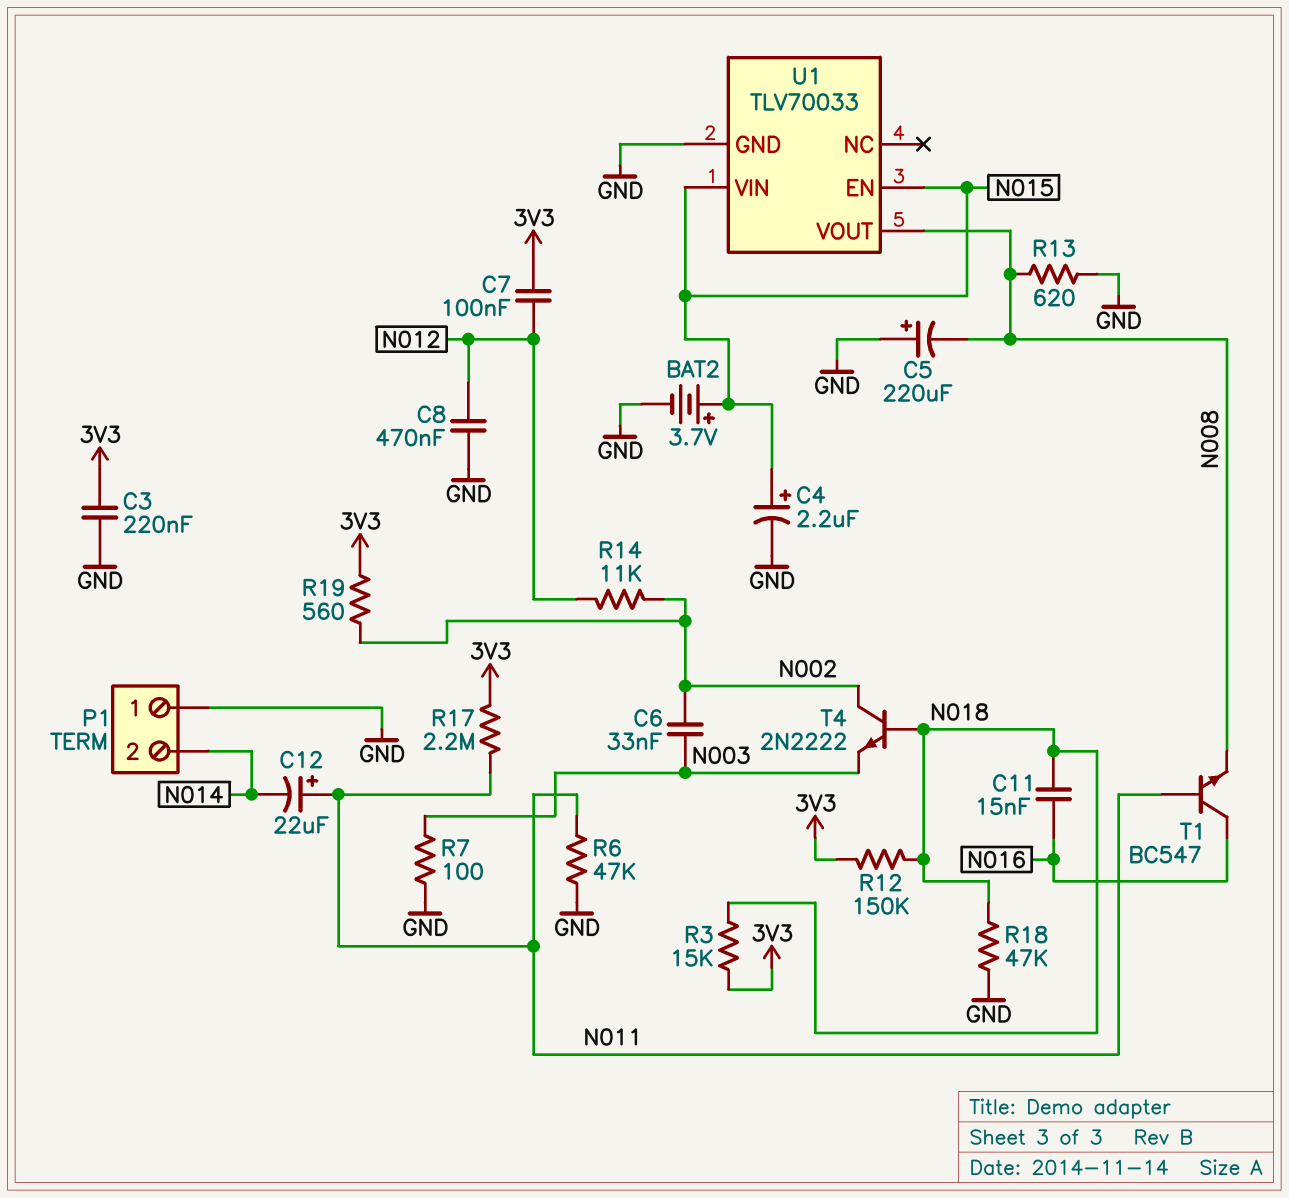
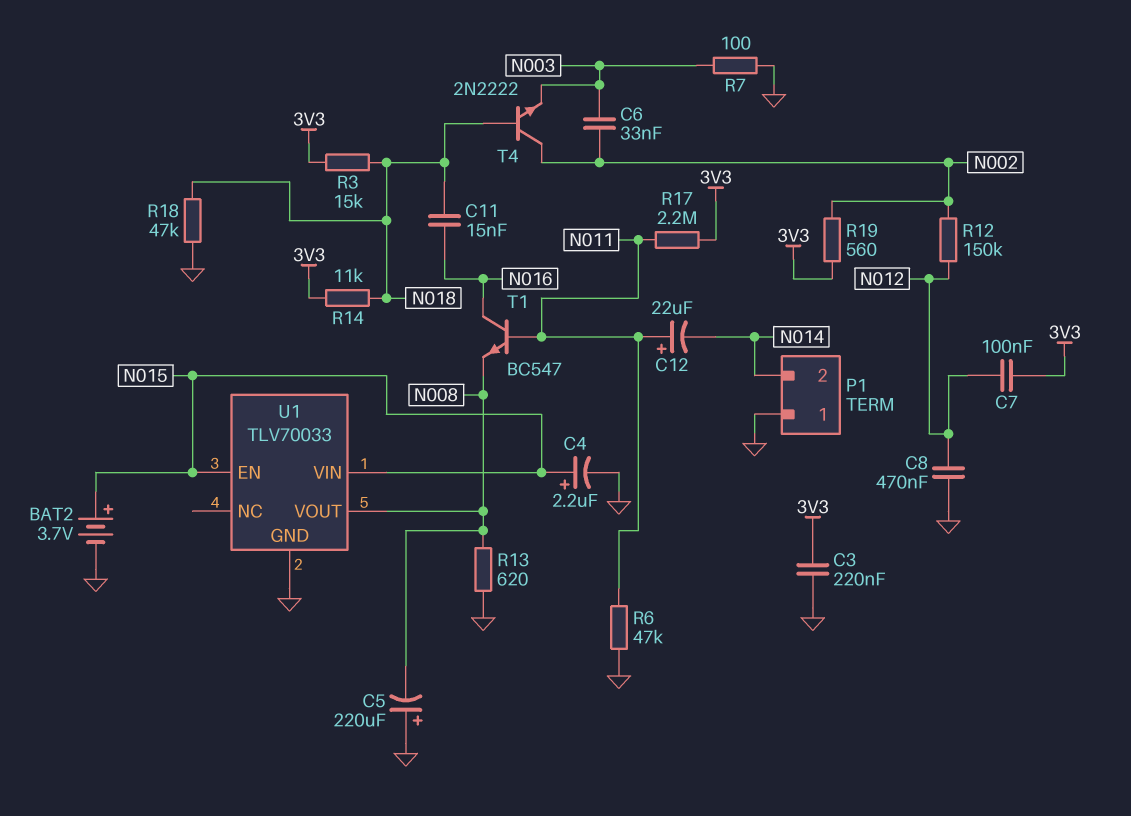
R12: 150k (3V3, N018) -> 150k (N002, N012)
R14: 11k (N002, N012) -> 11k (3V3, N018)

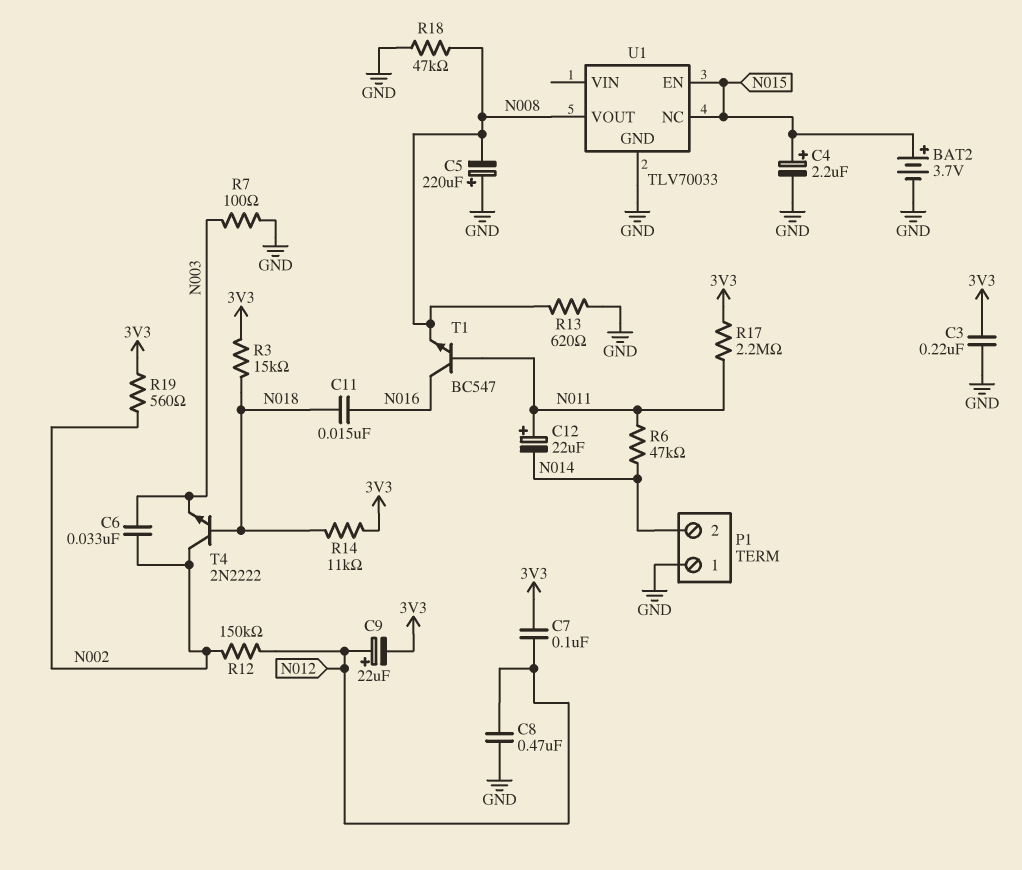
C9: none -> 22uF (plus N012, minus 3V3)
R6: 47k (GND, N011) -> 47k (N011, N014)
R18: 47k (GND, N018) -> 47k (GND, N008)
U1 pin NC: none -> N015
U1 pin VIN: N015 -> none

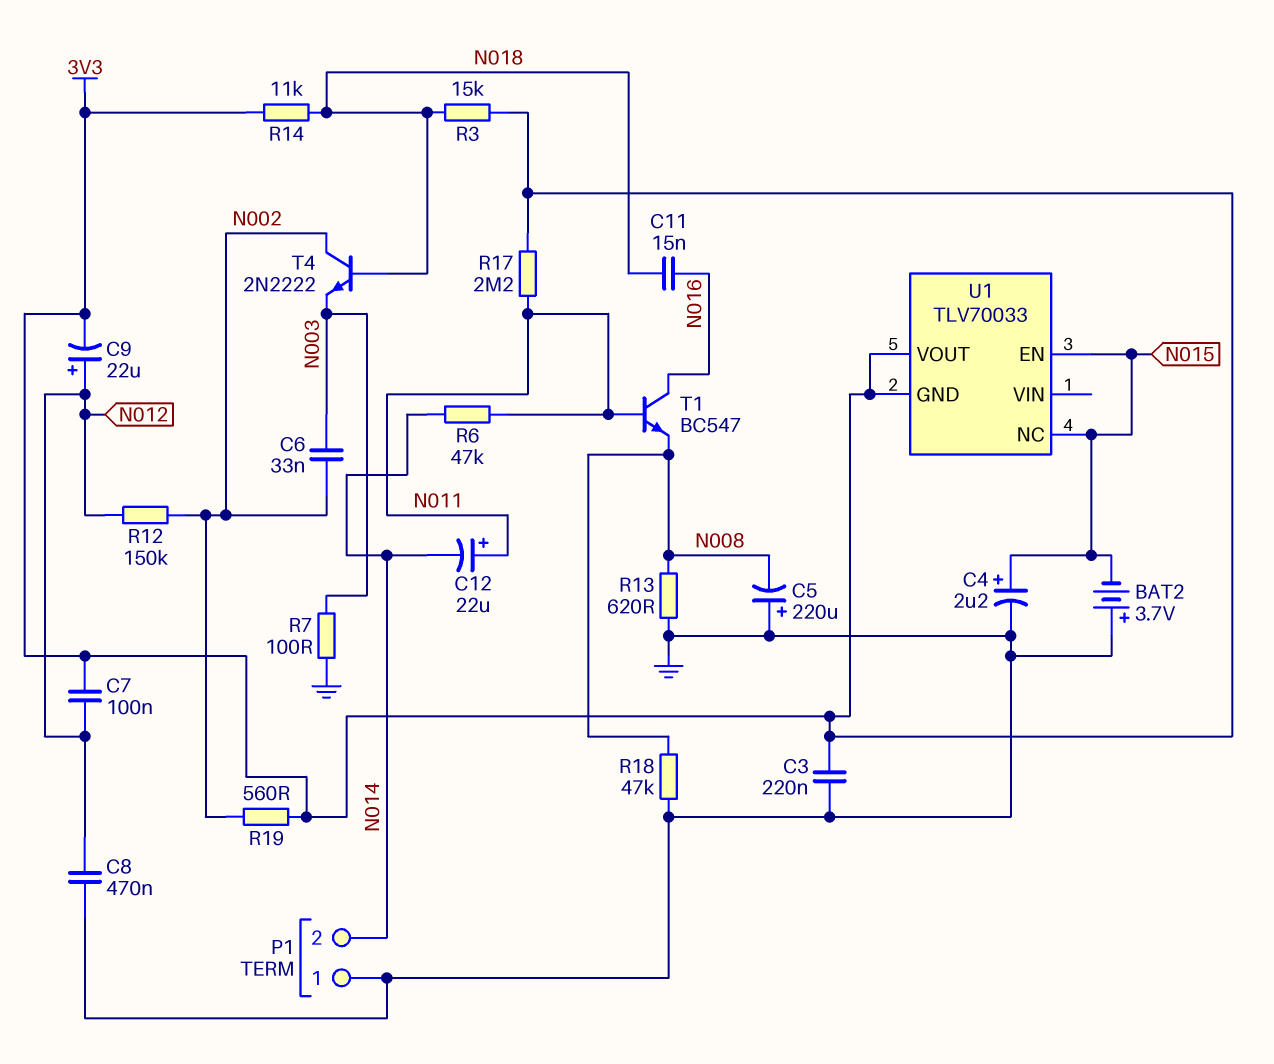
BAT2: 3.7V (plus N015, minus GND) -> 3.7V (plus GND, minus N015)
U1 pin GND: GND -> 3V3
U1 pin VOUT: N008 -> 3V3

